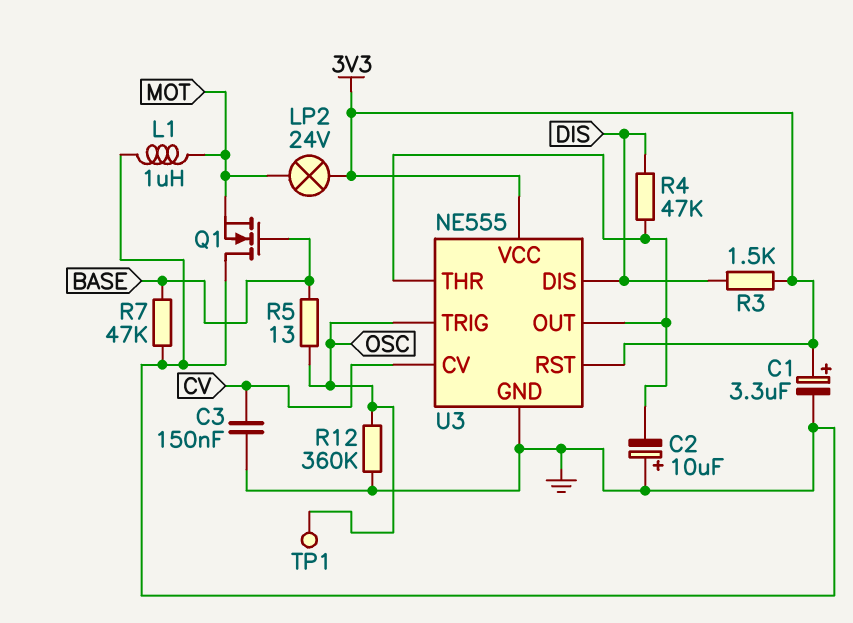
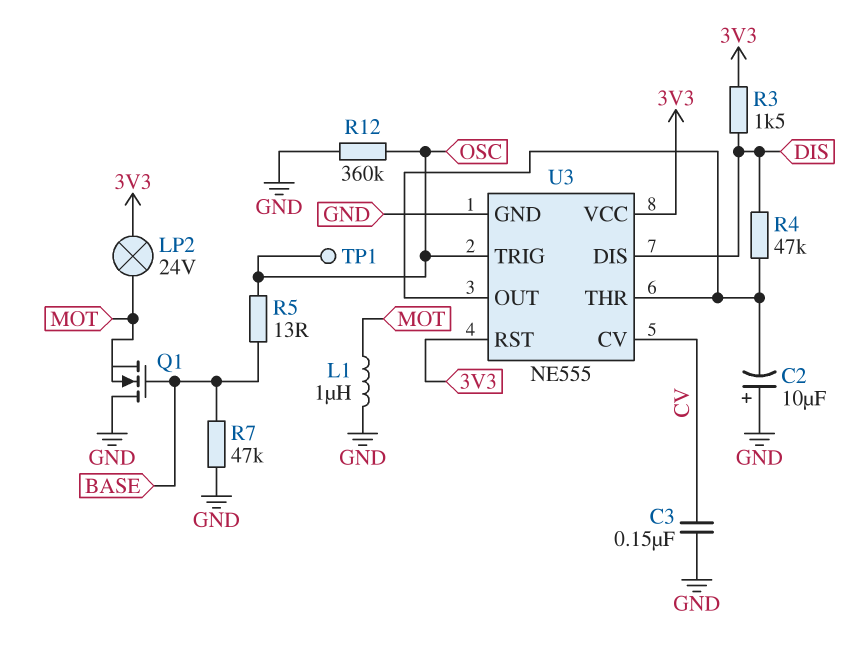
C1: 3.3uF (plus 3V3, minus GND) -> none

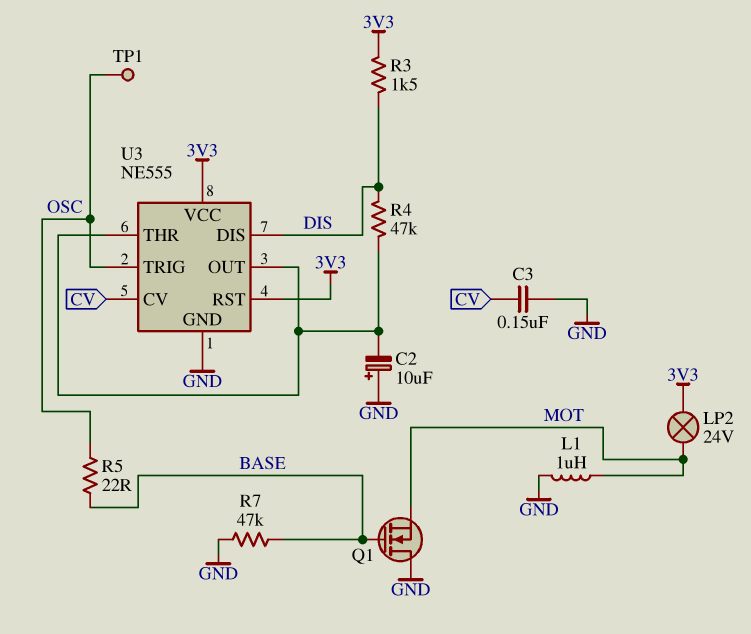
R5: 13 (BASE, OSC) -> 22 (BASE, OSC)
R12: 360k (GND, OSC) -> none

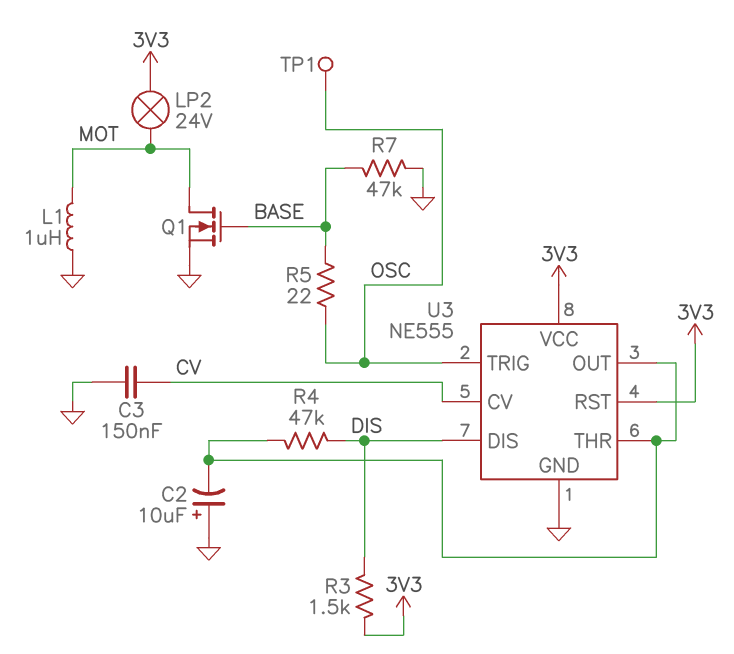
Q1: NMOS (G BASE, D GND, S MOT) -> NMOS (G BASE, D MOT, S GND)

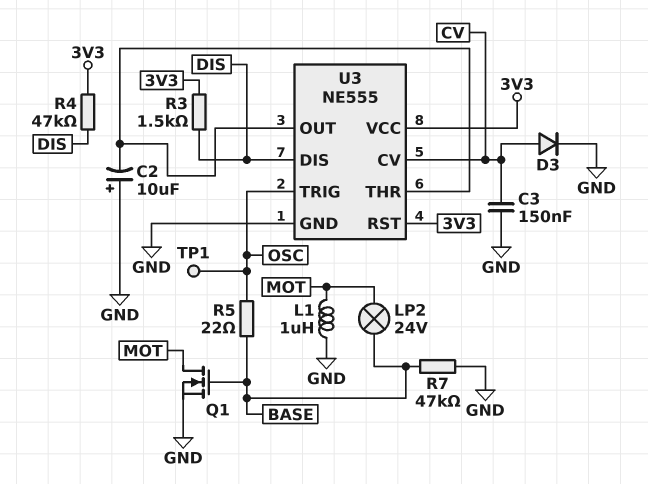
D3: none -> diode (A CV, K GND)
LP2: lamp 24V (3V3, MOT) -> lamp 24V (BASE, MOT)
R4: 47k (DIS, U3/OUT) -> 47k (3V3, DIS)

